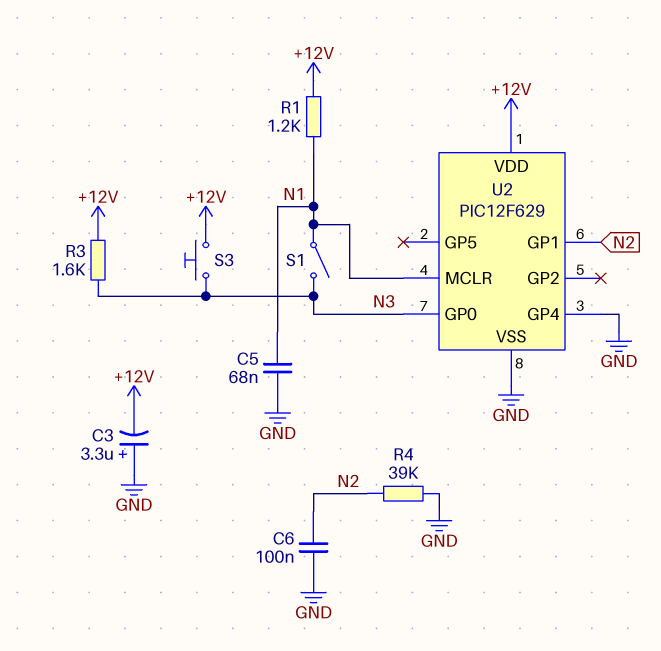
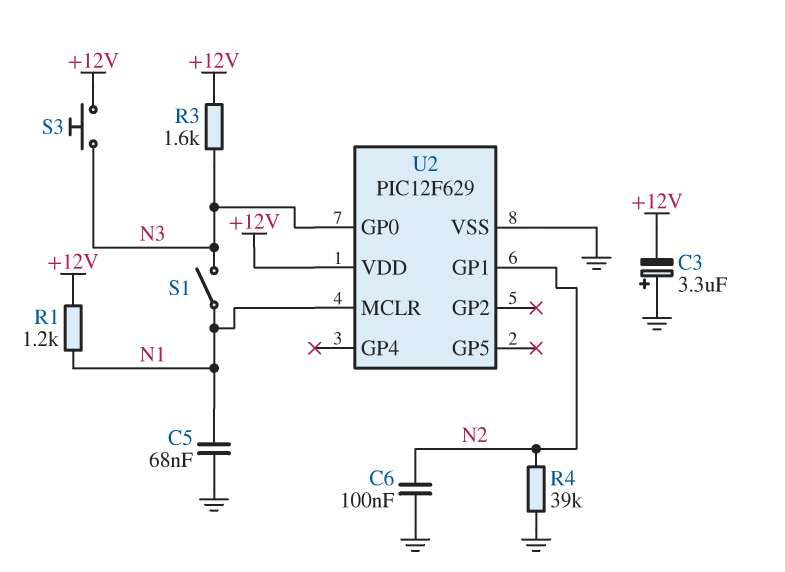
U2 pin GP4: GND -> none

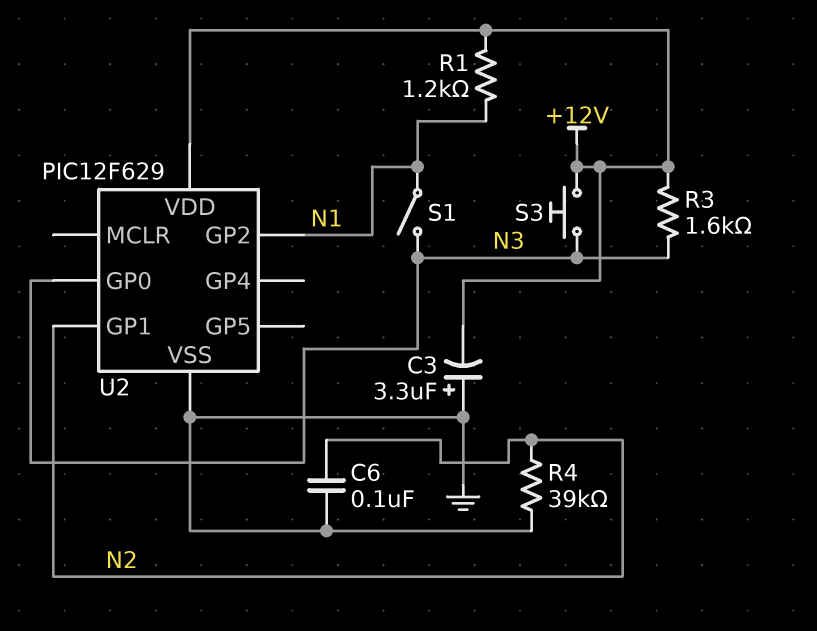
C5: 68nF (GND, N1) -> none
U2 pin GP2: none -> N1
U2 pin MCLR: N1 -> none

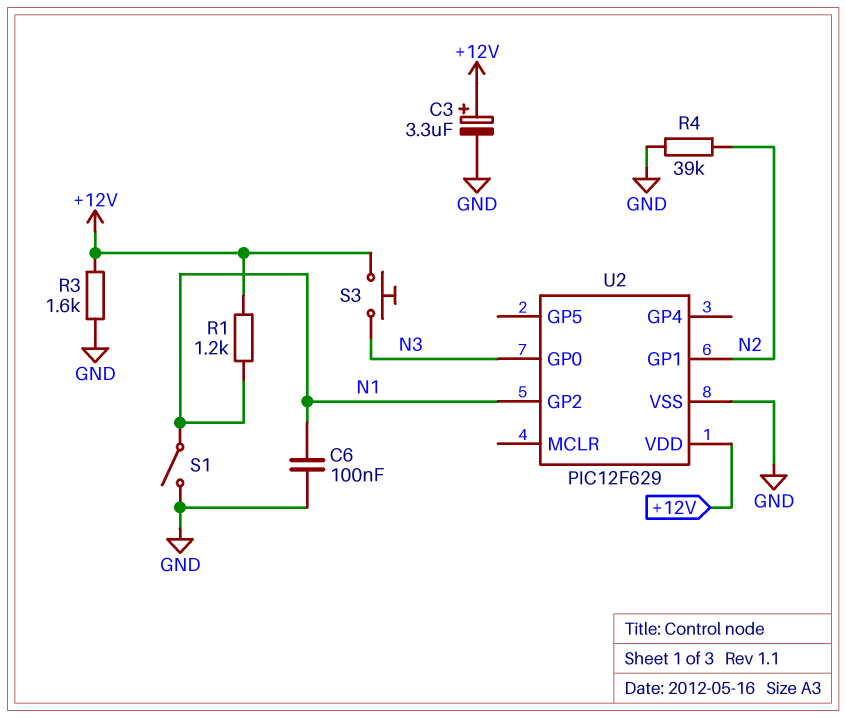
C3: 3.3uF (plus GND, minus +12V) -> 3.3uF (plus +12V, minus GND)
C6: 100nF (GND, N2) -> 100nF (GND, N1)
R3: 1.6k (+12V, N3) -> 1.6k (+12V, GND)
S1: switch (N1, N3) -> switch (GND, N1)

